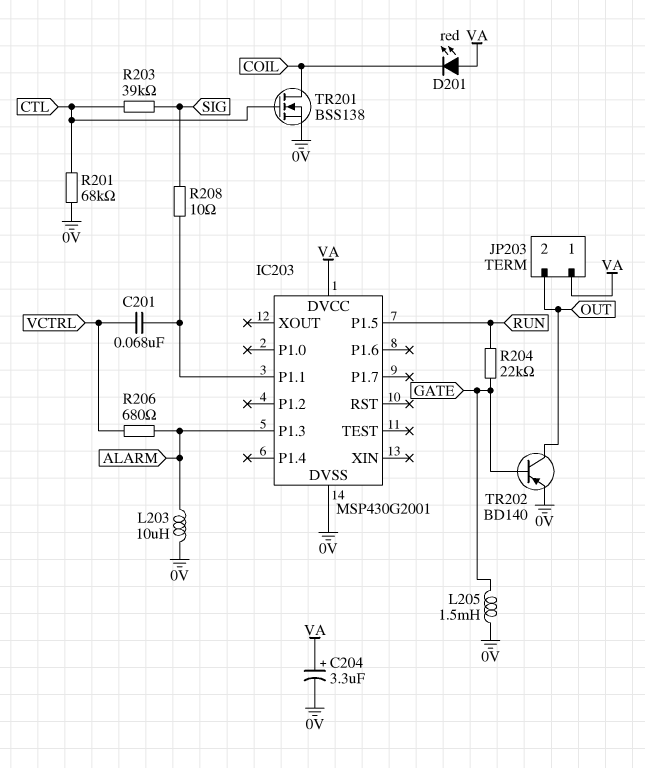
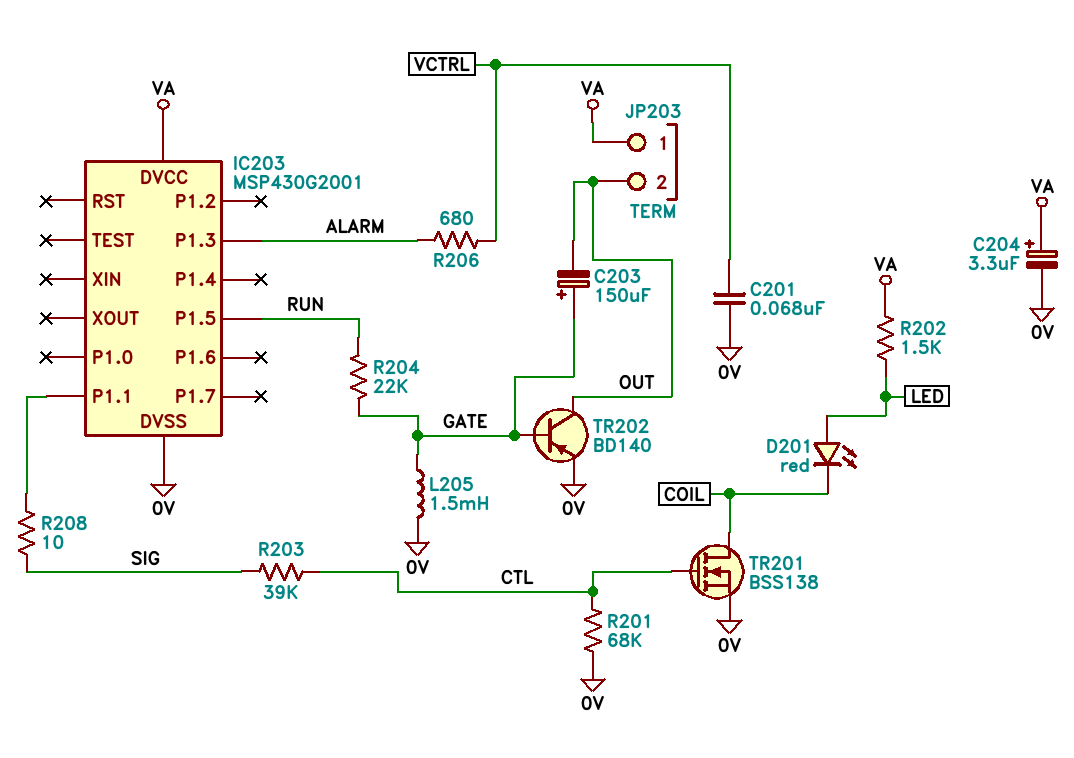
C201: 68nF (IC203/P1.1, VCTRL) -> 68nF (0V, VCTRL)
C203: none -> 150uF (plus GATE, minus OUT)
D201: LED red (A VA, K COIL) -> LED red (A LED, K COIL)
L203: 10uH (0V, ALARM) -> none
R202: none -> 1.5k (LED, VA)

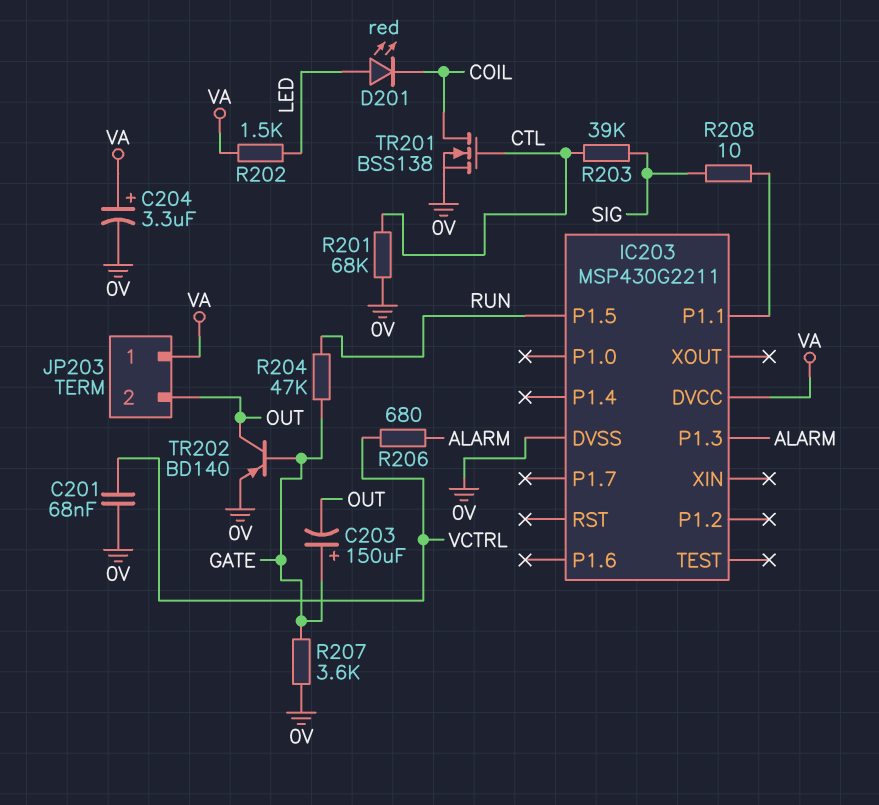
IC203: MSP430G2001 -> MSP430G2211
L205: 1.5mH (0V, GATE) -> none
R204: 22k (GATE, RUN) -> 47k (GATE, RUN)
R207: none -> 3.6k (0V, GATE)

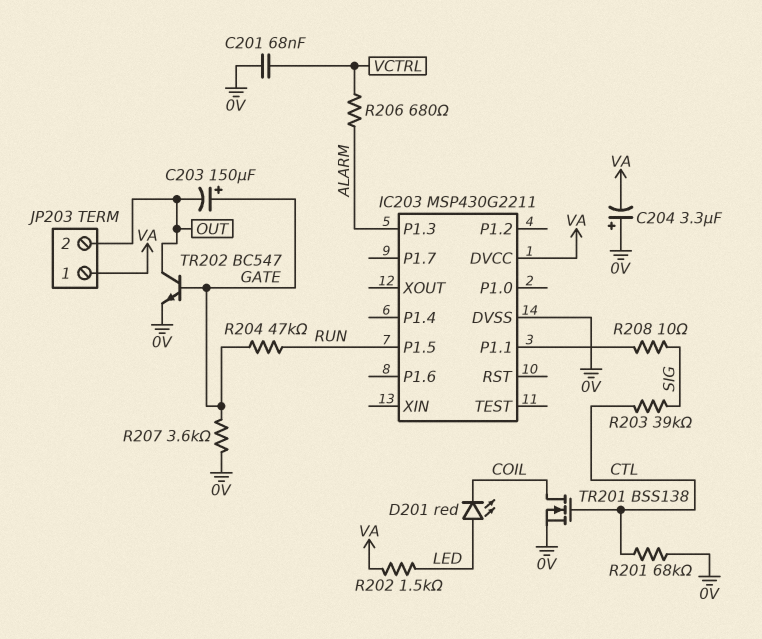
C204: 3.3uF (plus VA, minus 0V) -> 3.3uF (plus 0V, minus VA)
TR202: PNP BD140 (B GATE, C OUT, E 0V) -> NPN BC547 (B GATE, C OUT, E 0V)

